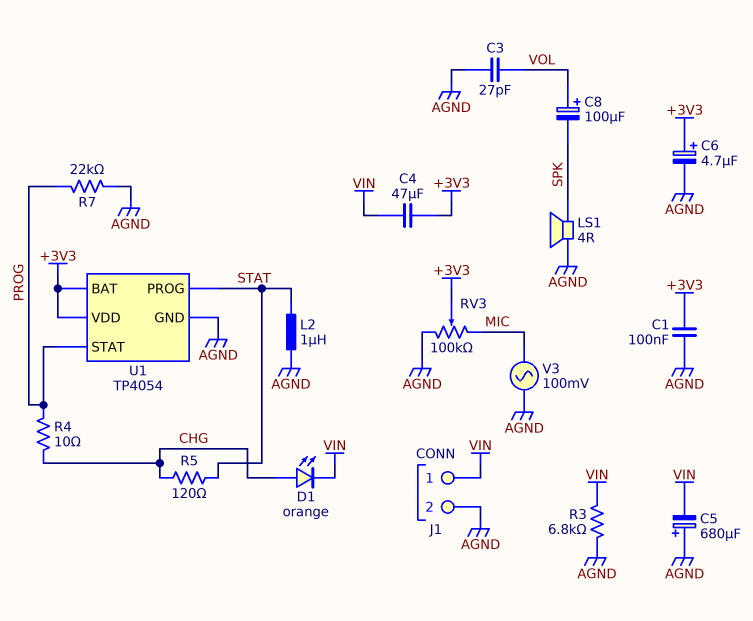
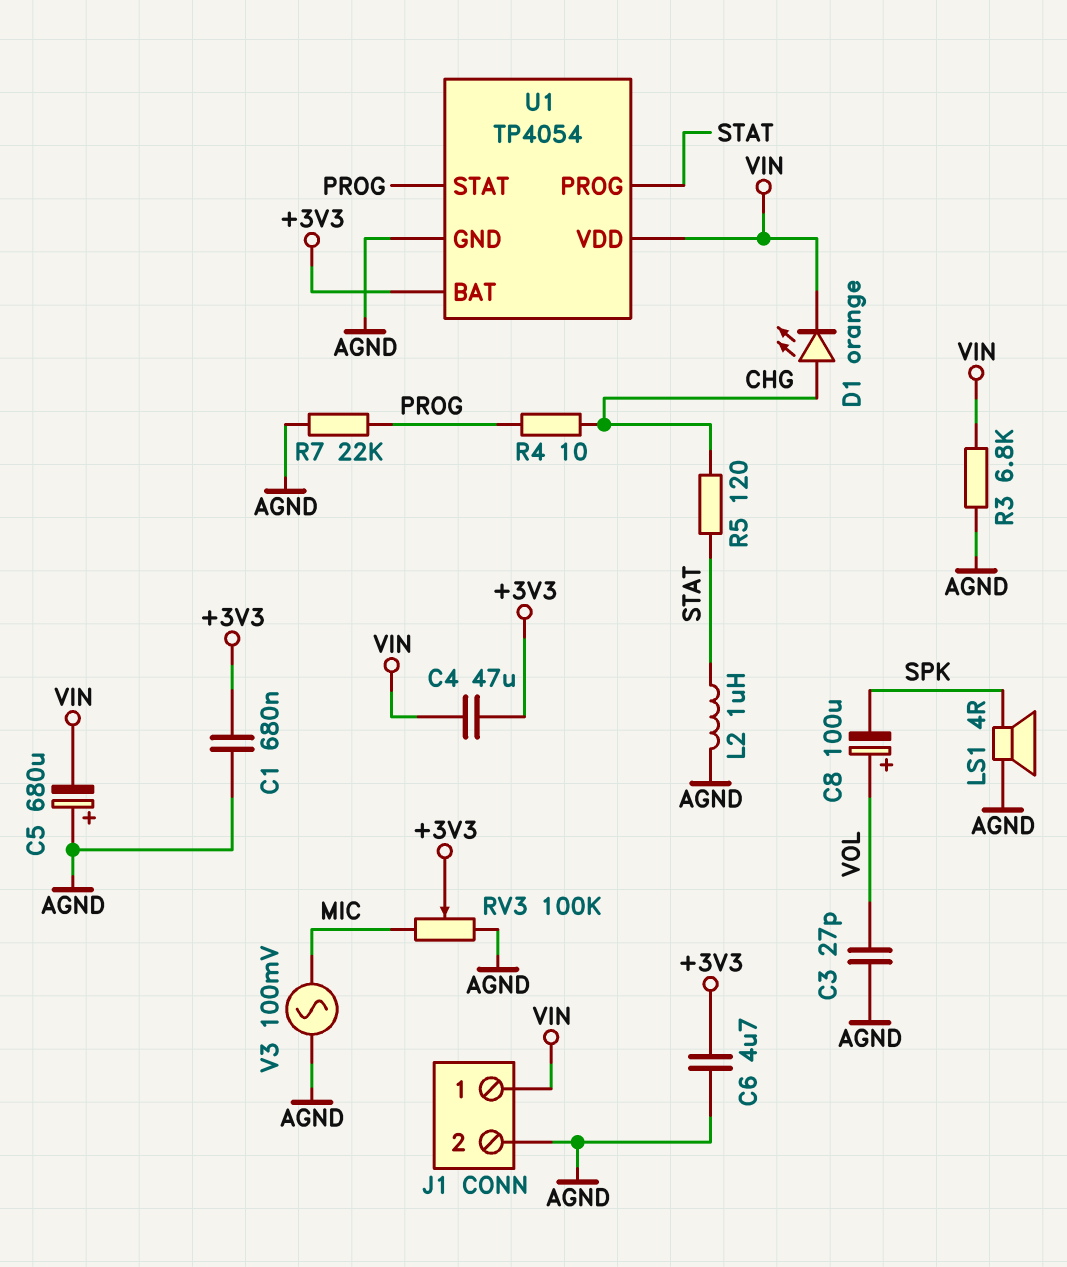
C1: 100nF (+3V3, AGND) -> 680nF (+3V3, AGND)
C6: 4.7uF (plus +3V3, minus AGND) -> 4.7uF (+3V3, AGND)
U1 pin VDD: +3V3 -> VIN

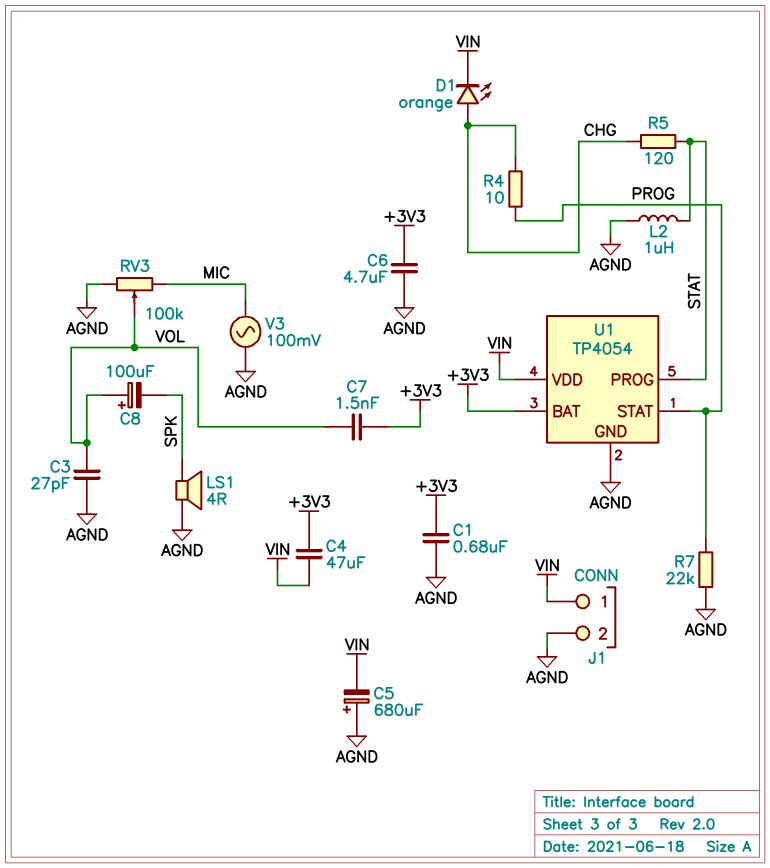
C7: none -> 1.5nF (+3V3, VOL)
R3: 6.8k (AGND, VIN) -> none
RV3: 100k (AGND, MIC, wiper +3V3) -> 100k (AGND, MIC, wiper VOL)

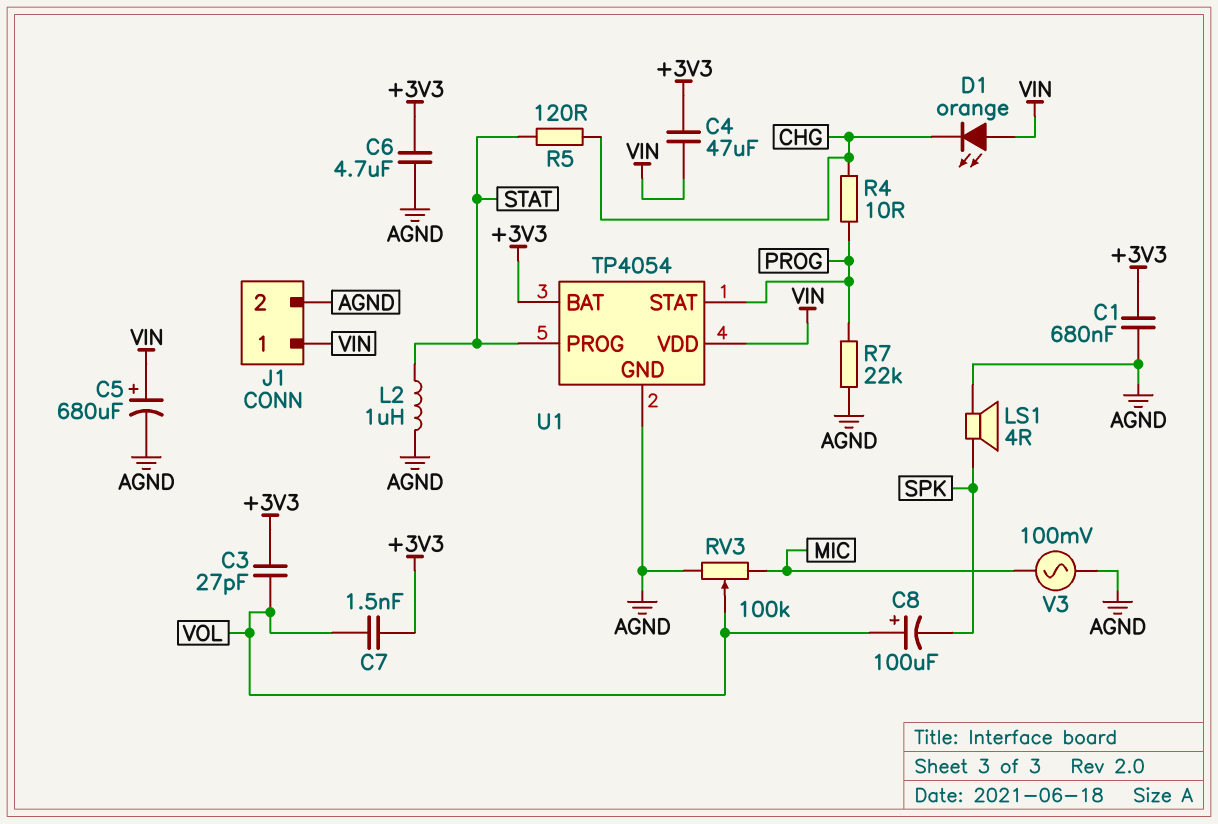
C3: 27pF (AGND, VOL) -> 27pF (+3V3, VOL)
C5: 680uF (plus AGND, minus VIN) -> 680uF (plus VIN, minus AGND)
D1: LED orange (A CHG, K VIN) -> LED orange (A VIN, K CHG)

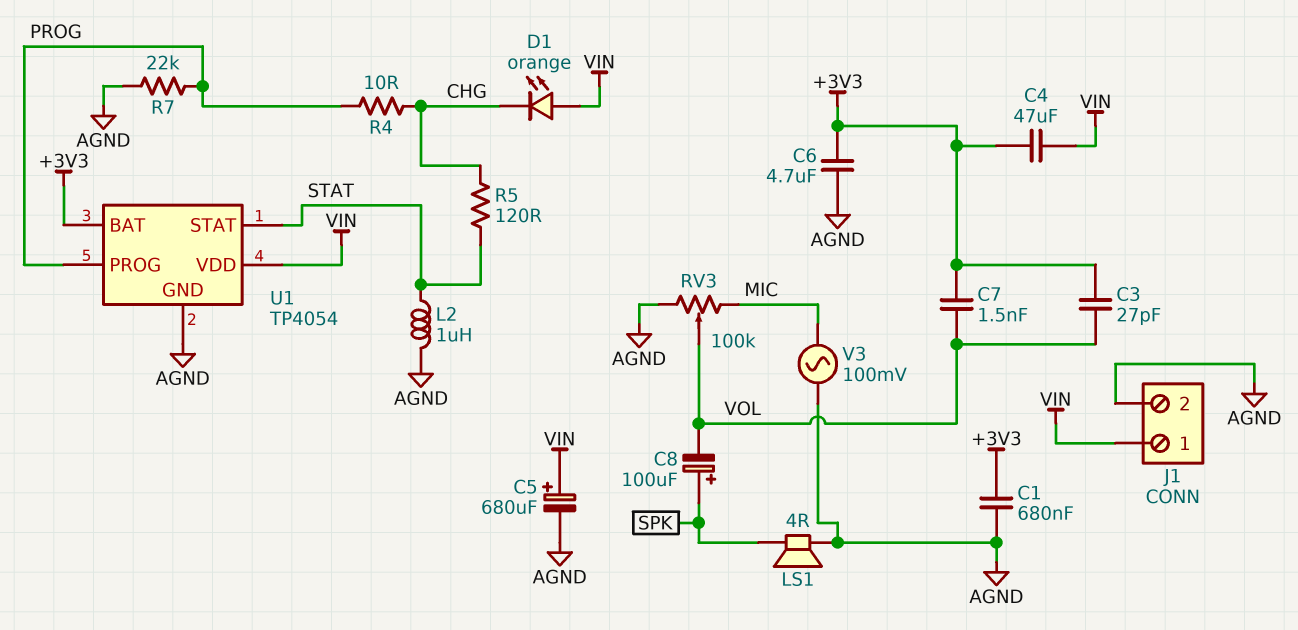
C8: 100uF (plus VOL, minus SPK) -> 100uF (plus SPK, minus VOL)
U1 pin PROG: STAT -> PROG
U1 pin STAT: PROG -> STAT

